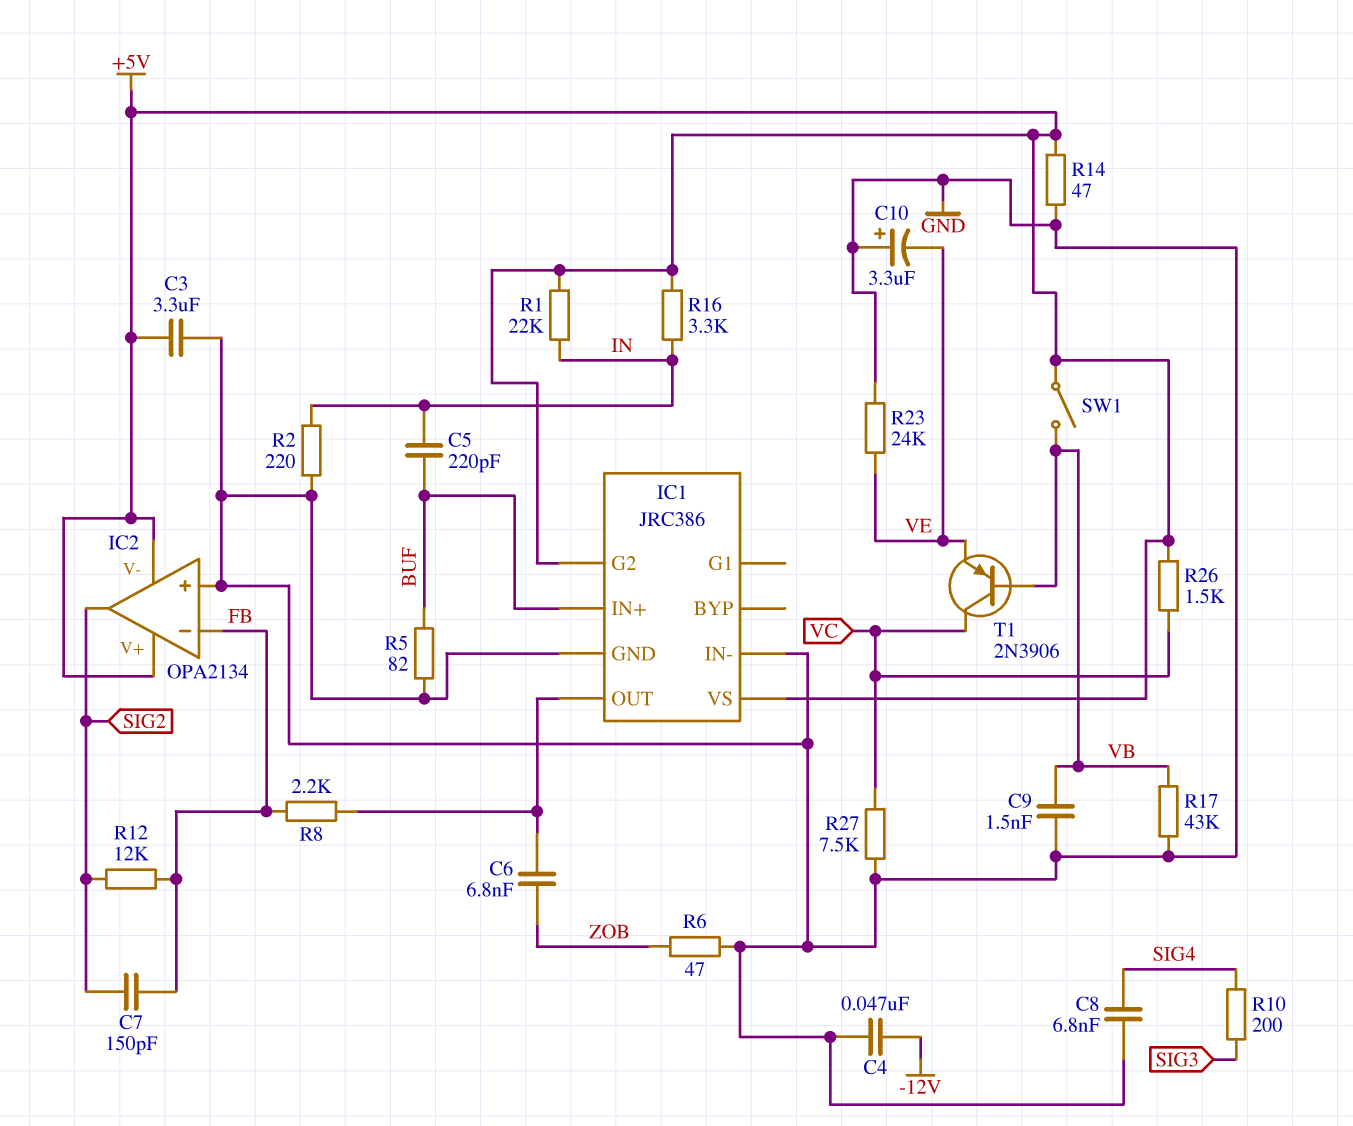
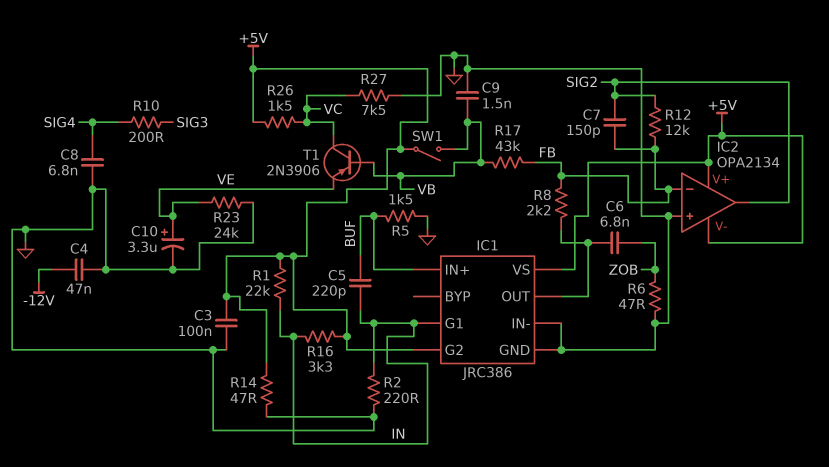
C3: 3.3uF (+5V, GND) -> 100nF (+5V, GND)
C10: 3.3uF (plus GND, minus VE) -> 3.3uF (plus VE, minus GND)
IC1 pin G1: none -> IN
R5: 82 (BUF, GND) -> 1.5k (BUF, GND)
R17: 43k (GND, VB) -> 43k (FB, VB)

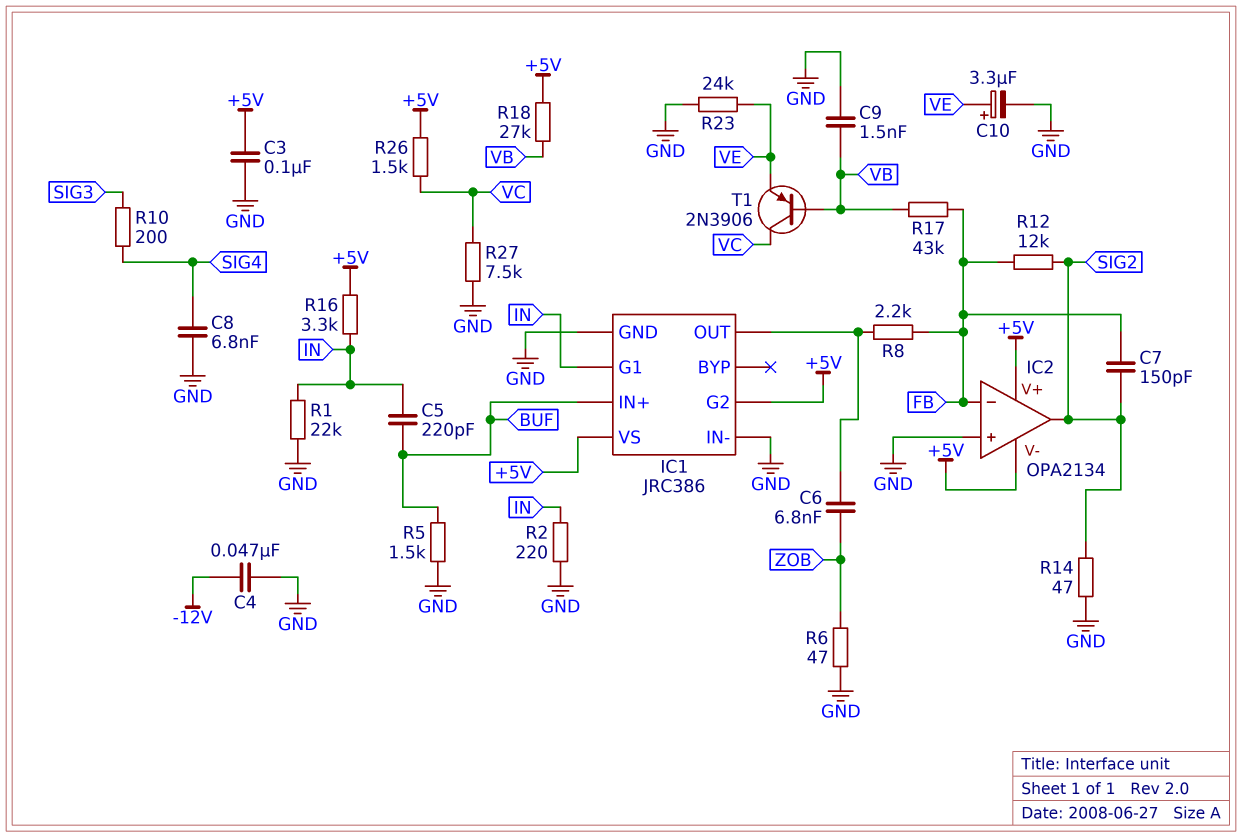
R1: 22k (+5V, IN) -> 22k (GND, IN)
R14: 47 (+5V, GND) -> 47 (GND, SIG2)
R18: none -> 27k (+5V, VB)
SW1: switch (+5V, VB) -> none

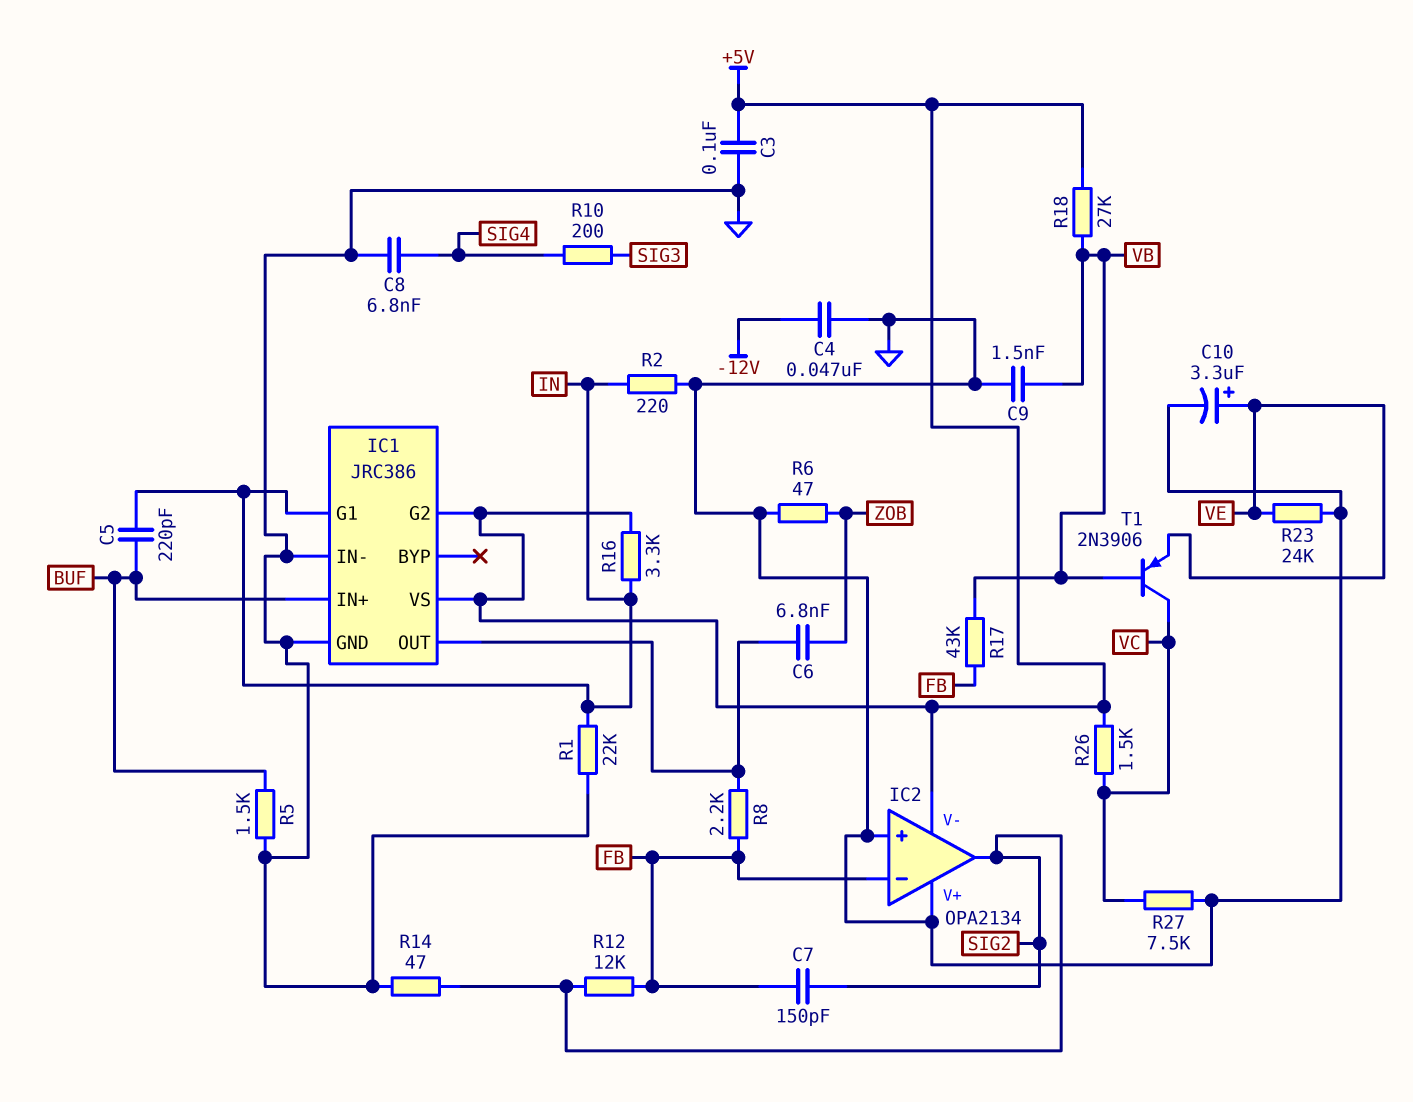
IC2 pin V+: +5V -> GND

